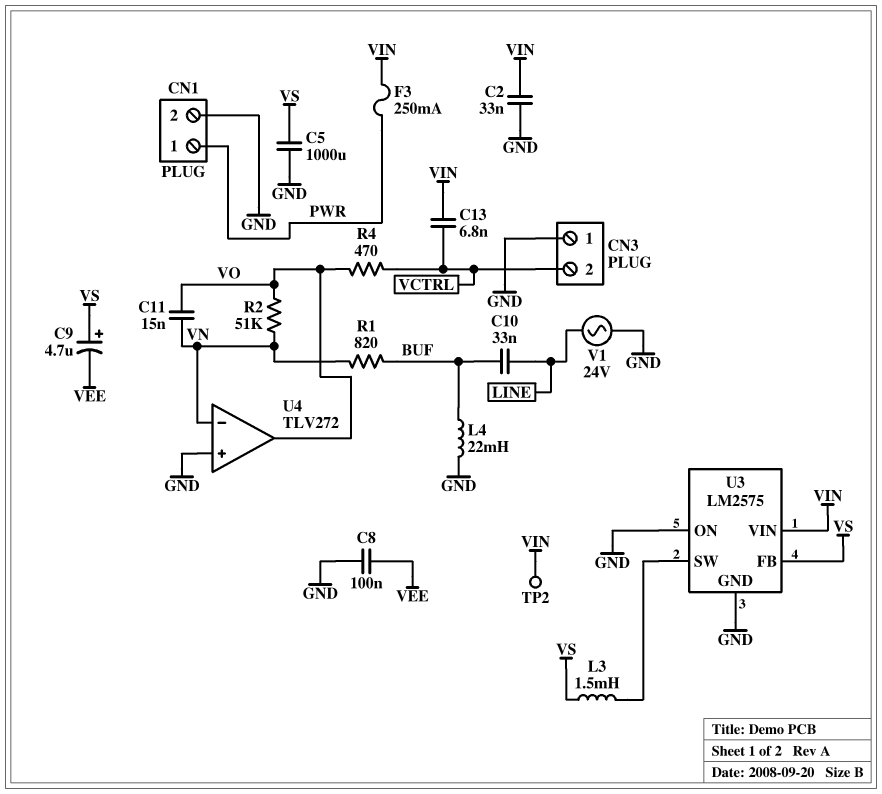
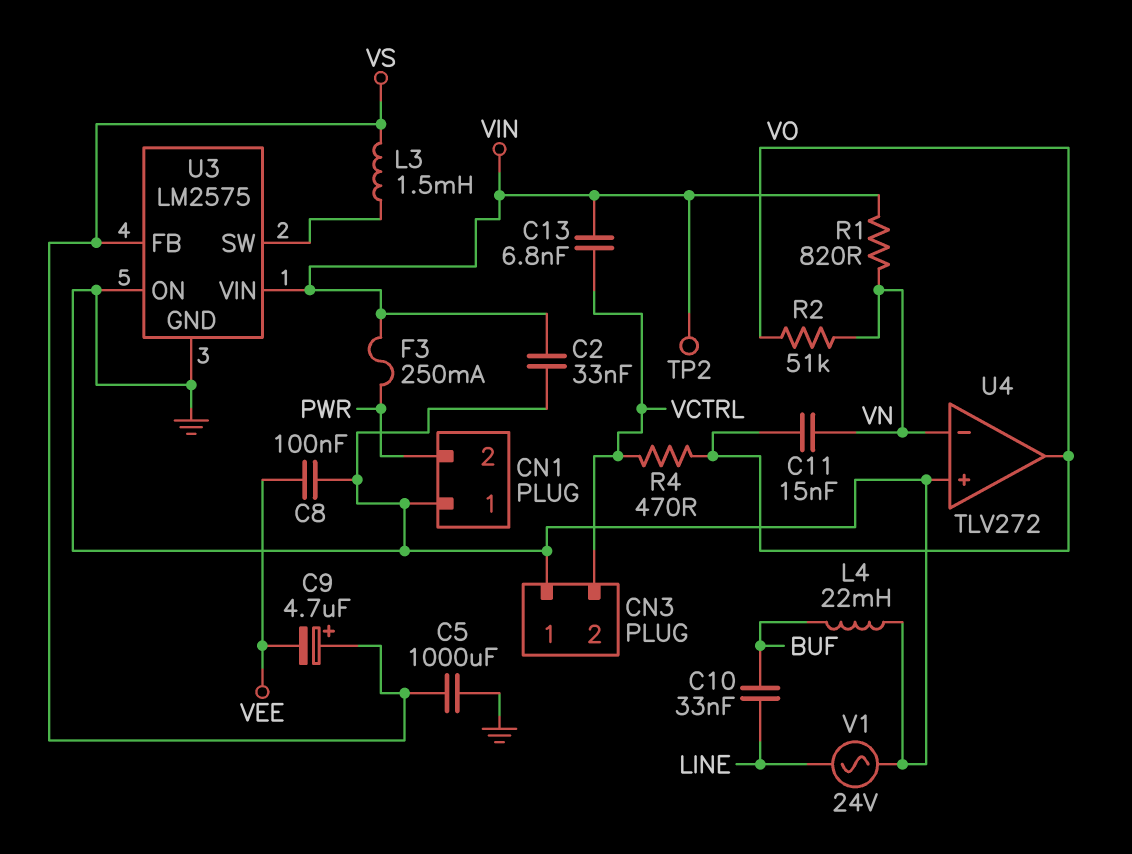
CN1 pin 1: PWR -> GND
CN1 pin 2: GND -> PWR
R1: 820 (BUF, VN) -> 820 (VIN, VN)

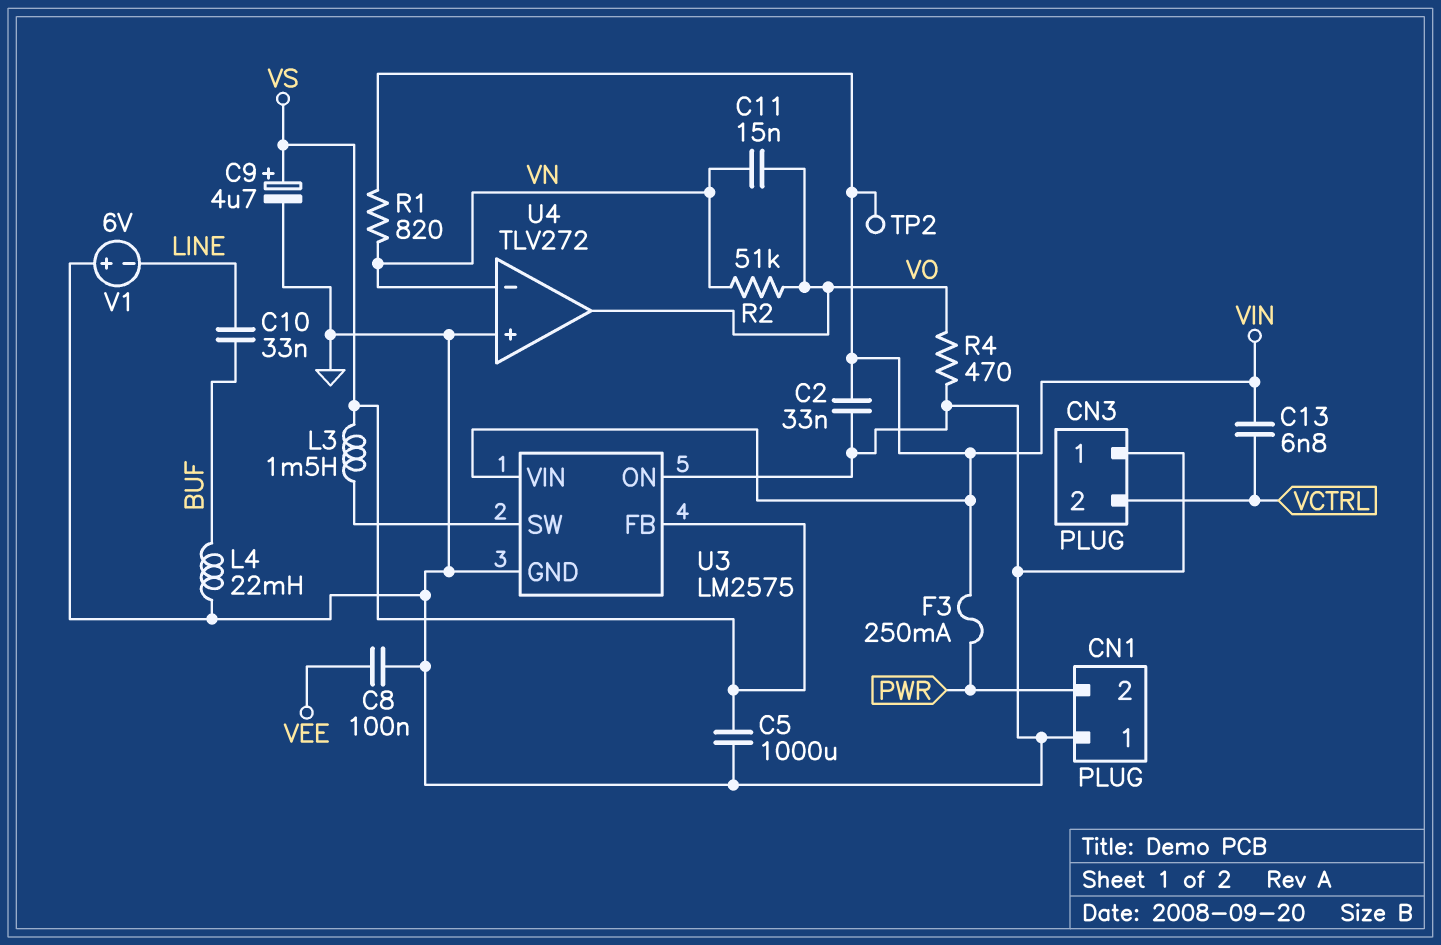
C9: 4.7uF (plus VS, minus VEE) -> 4.7uF (plus VS, minus GND)
R4: 470 (VCTRL, VO) -> 470 (GND, VO)
V1: AC 24V (GND, LINE) -> 6V (plus GND, minus LINE)

